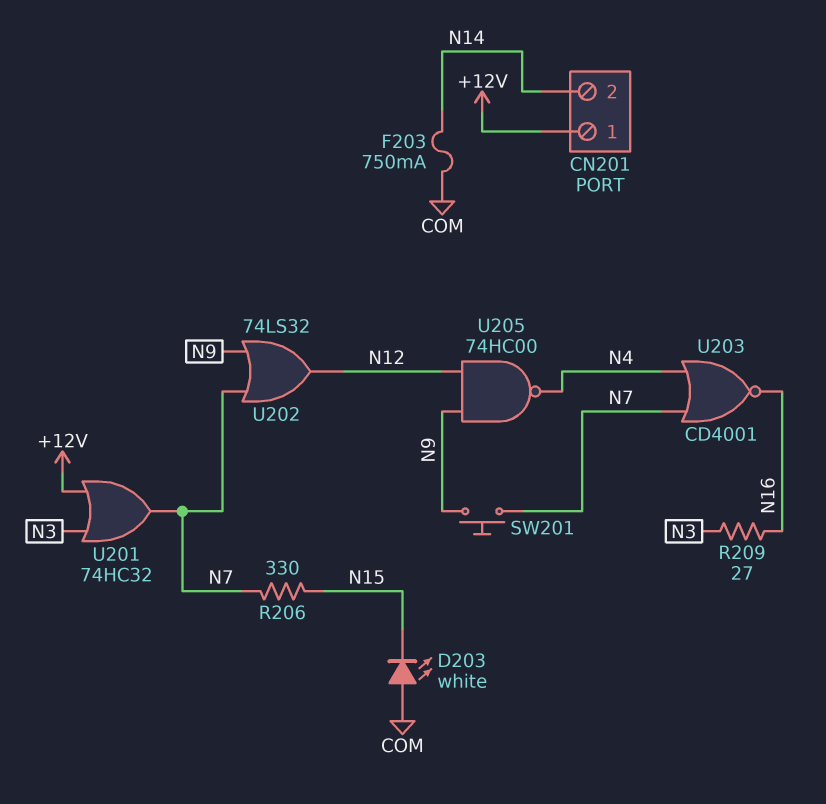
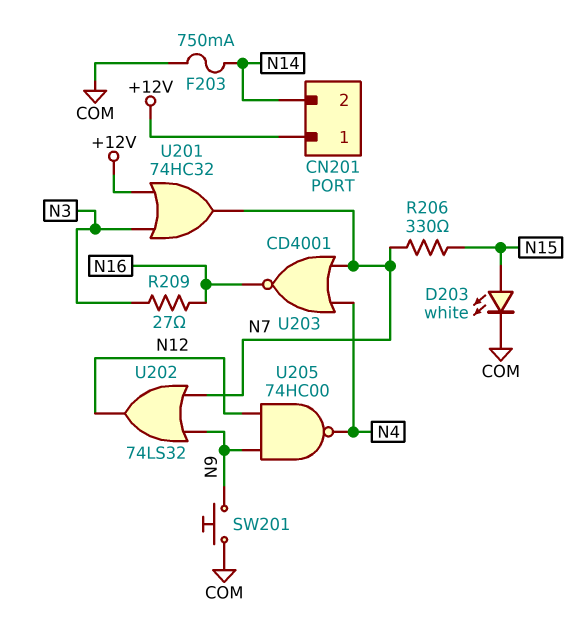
D203: LED white (A COM, K N15) -> LED white (A N15, K COM)
SW201: button (N7, N9) -> button (COM, N9)

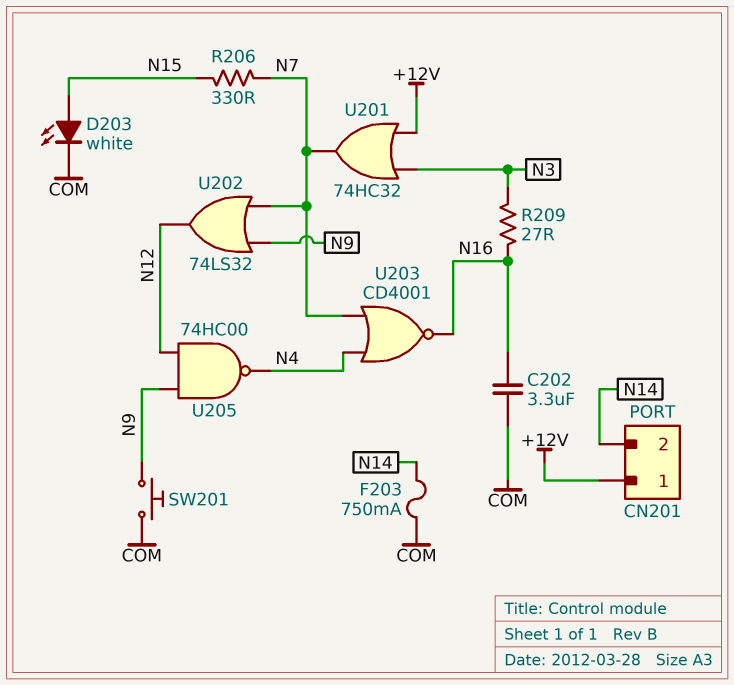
C202: none -> 3.3uF (COM, N16)

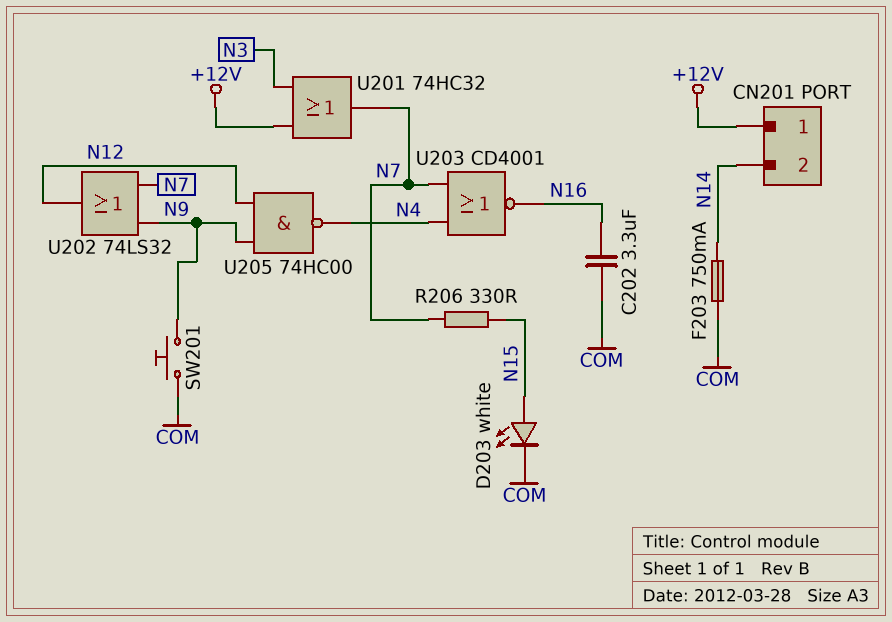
R209: 27 (N3, N16) -> none

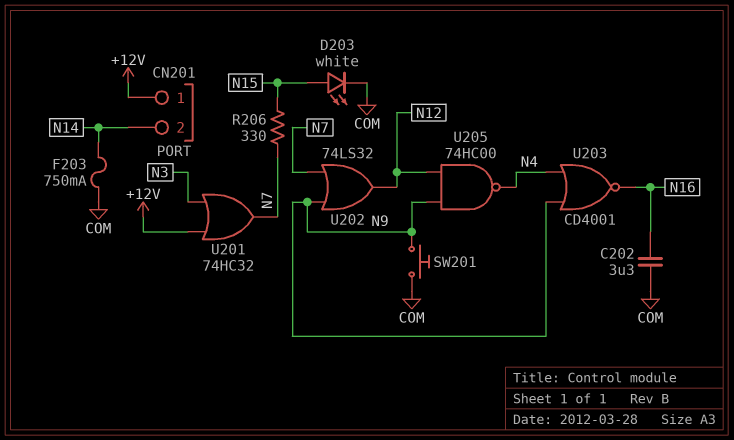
U203: NOR CD4001 (in N4, in N7, out N16) -> NOR CD4001 (in N4, in N9, out N16)

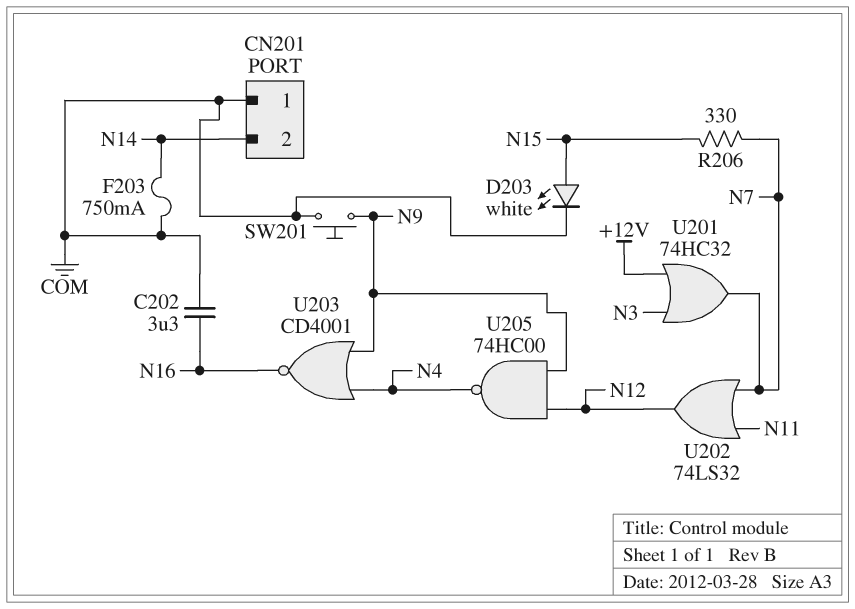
CN201 pin 1: +12V -> COM
U202: OR 74LS32 (in N7, in N9, out N12) -> OR 74LS32 (in N7, in N11, out N12)

